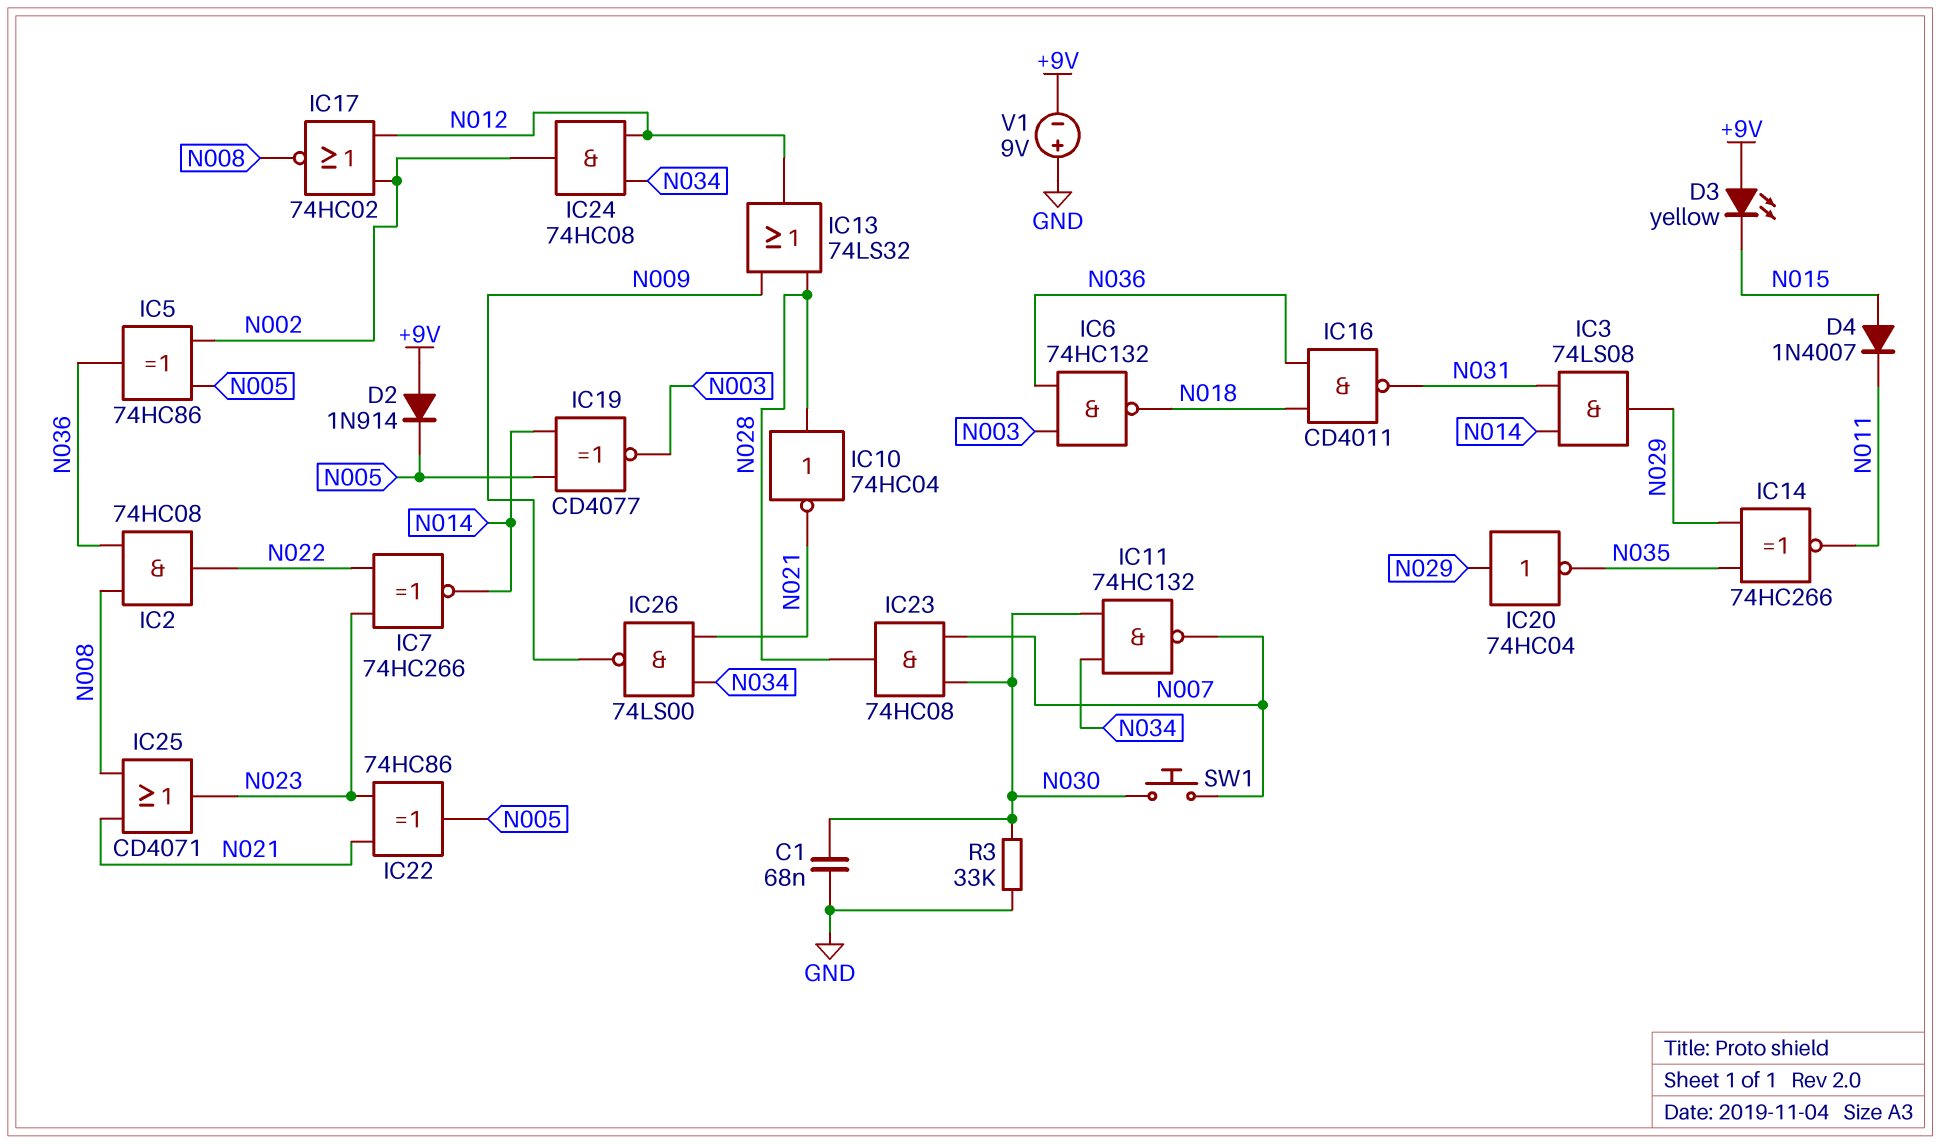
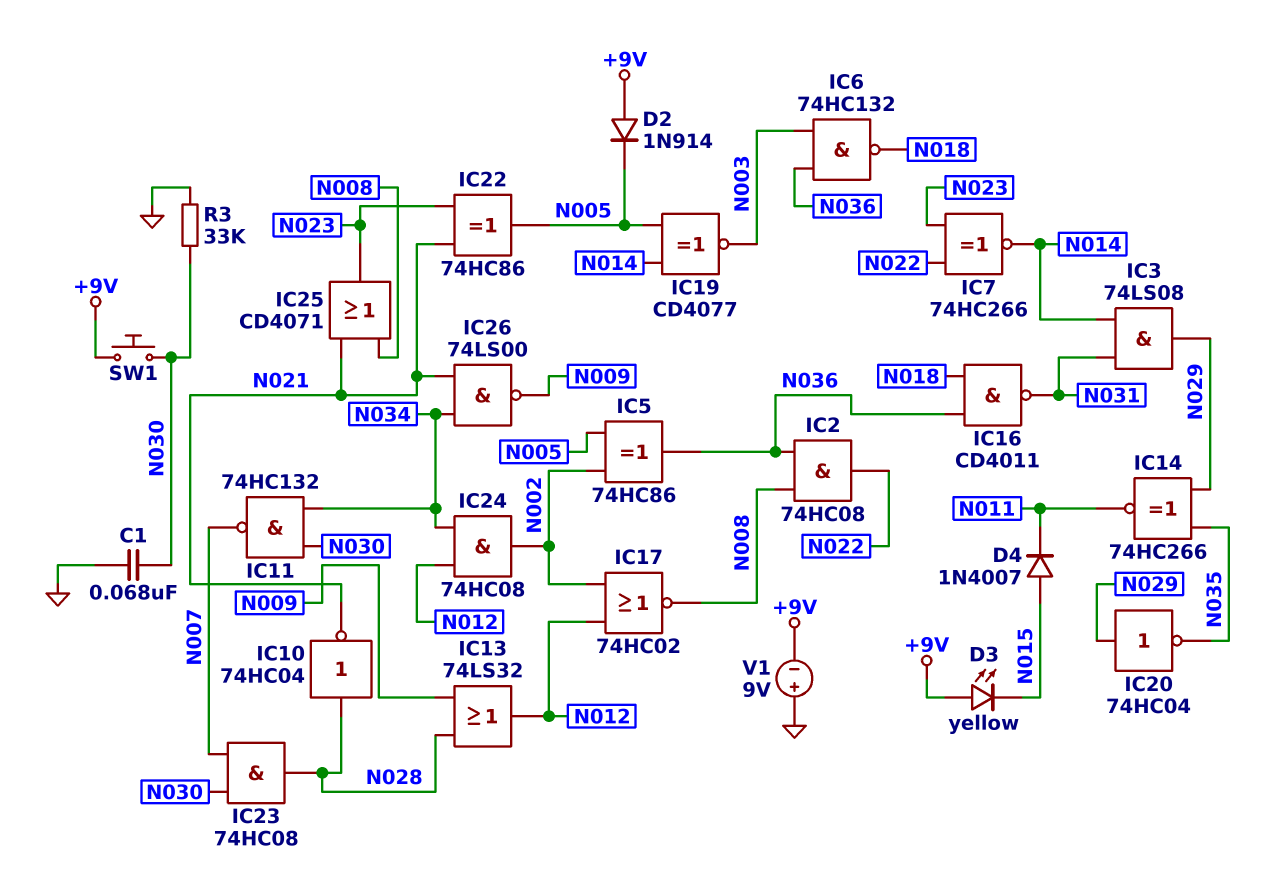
SW1: button (N007, N030) -> button (+9V, N030)

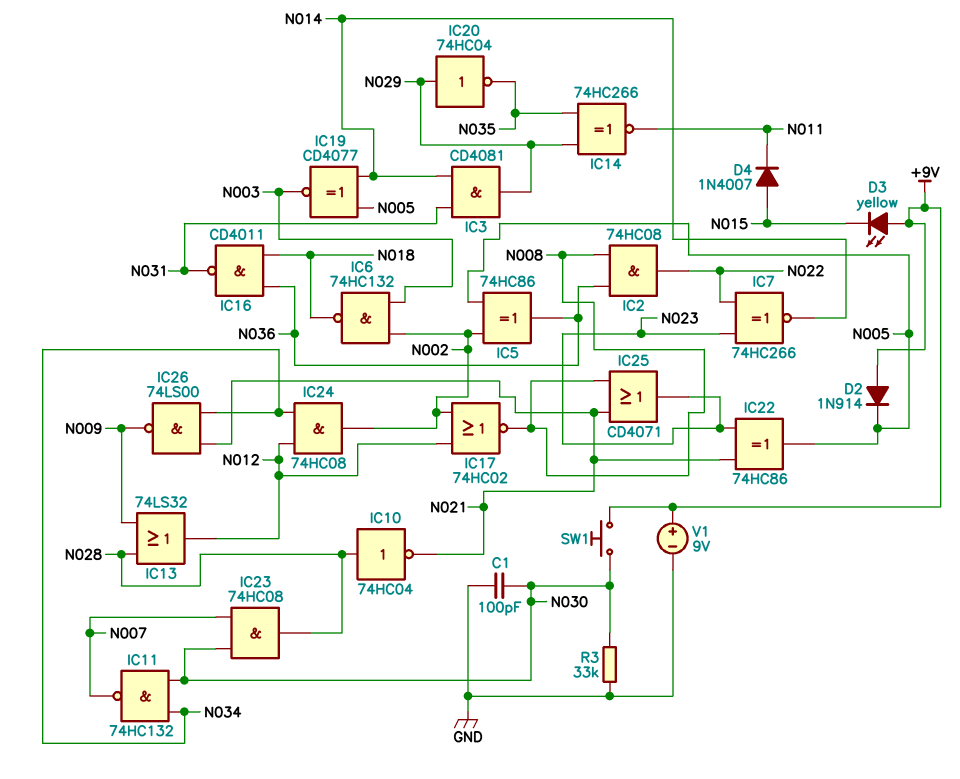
C1: 68nF (GND, N030) -> 100pF (GND, N030)
IC3: AND 74LS08 (in N014, in N031, out N029) -> AND CD4081 (in N014, in N031, out N029)
IC6: NAND 74HC132 (in N003, in N036, out N018) -> NAND 74HC132 (in N002, in N003, out N018)
V1: 9V (plus GND, minus +9V) -> 9V (plus +9V, minus GND)

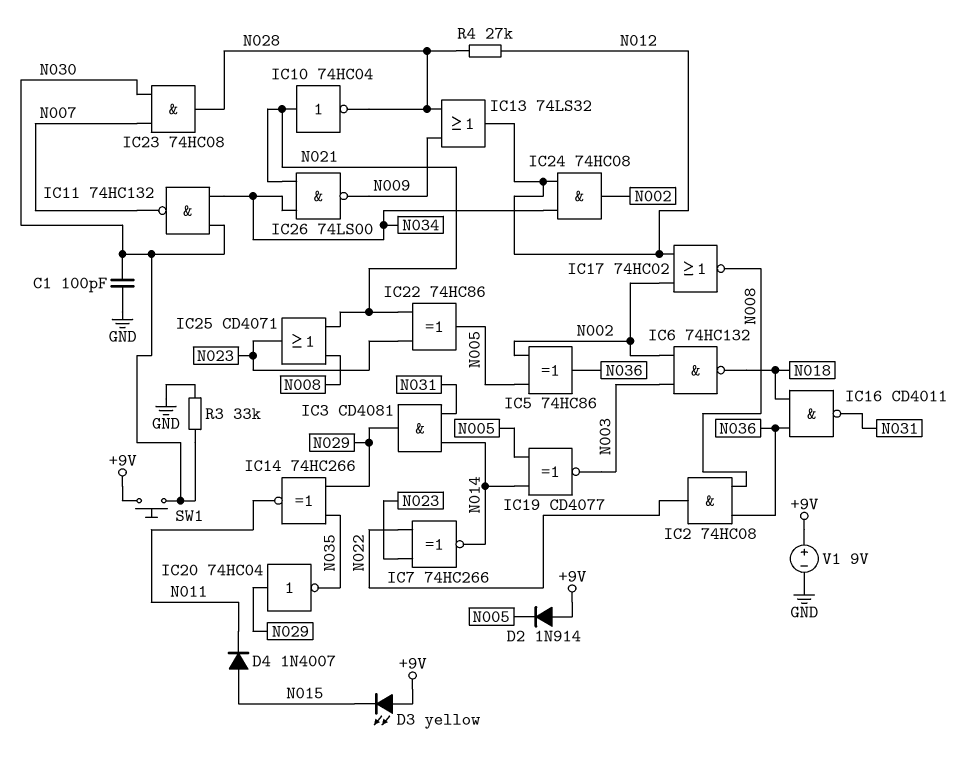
IC10: NOT 74HC04 (in N028, out N021) -> NOT 74HC04 (in N021, out N028)
R4: none -> 27k (N012, N028)

